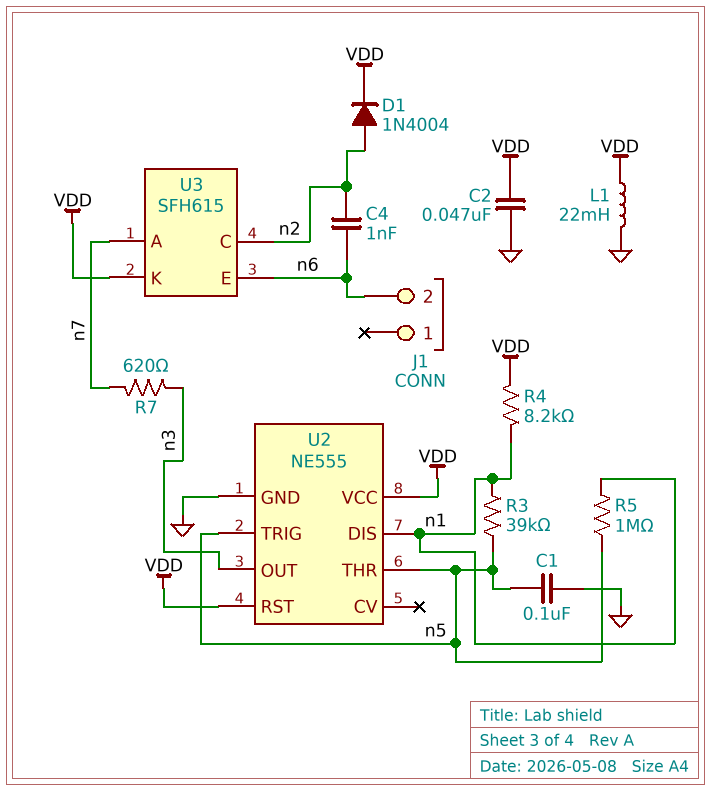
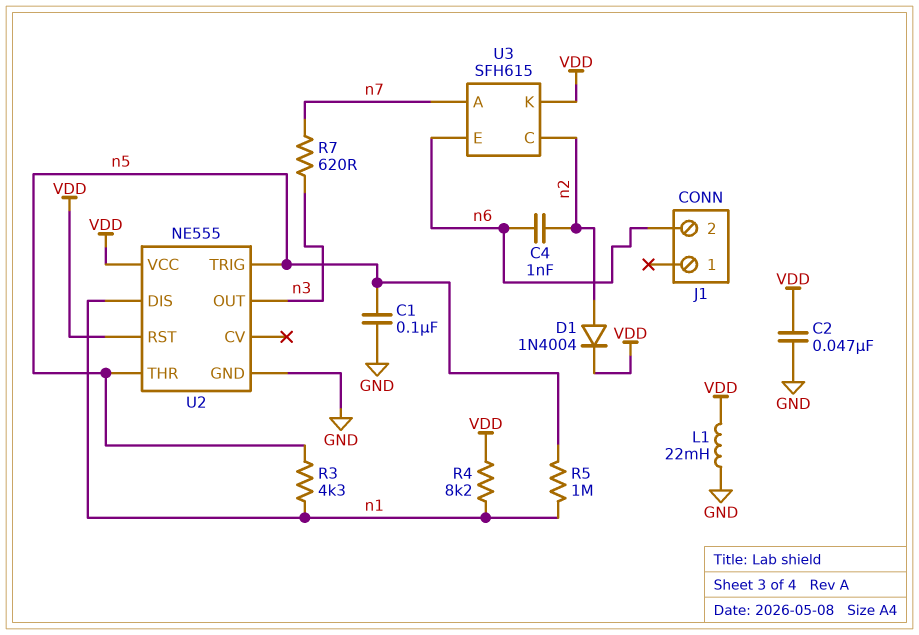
R3: 39k (n1, n5) -> 4.3k (n1, n5)

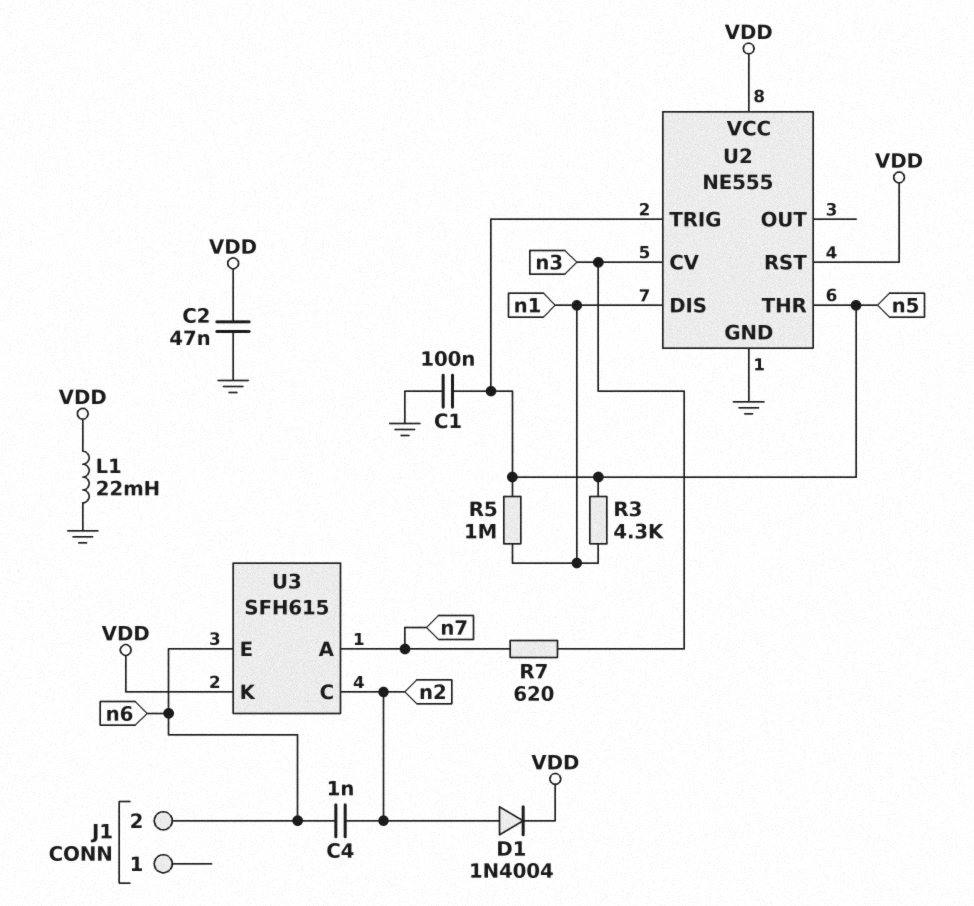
R4: 8.2k (VDD, n1) -> none
U2 pin CV: none -> n3
U2 pin OUT: n3 -> none

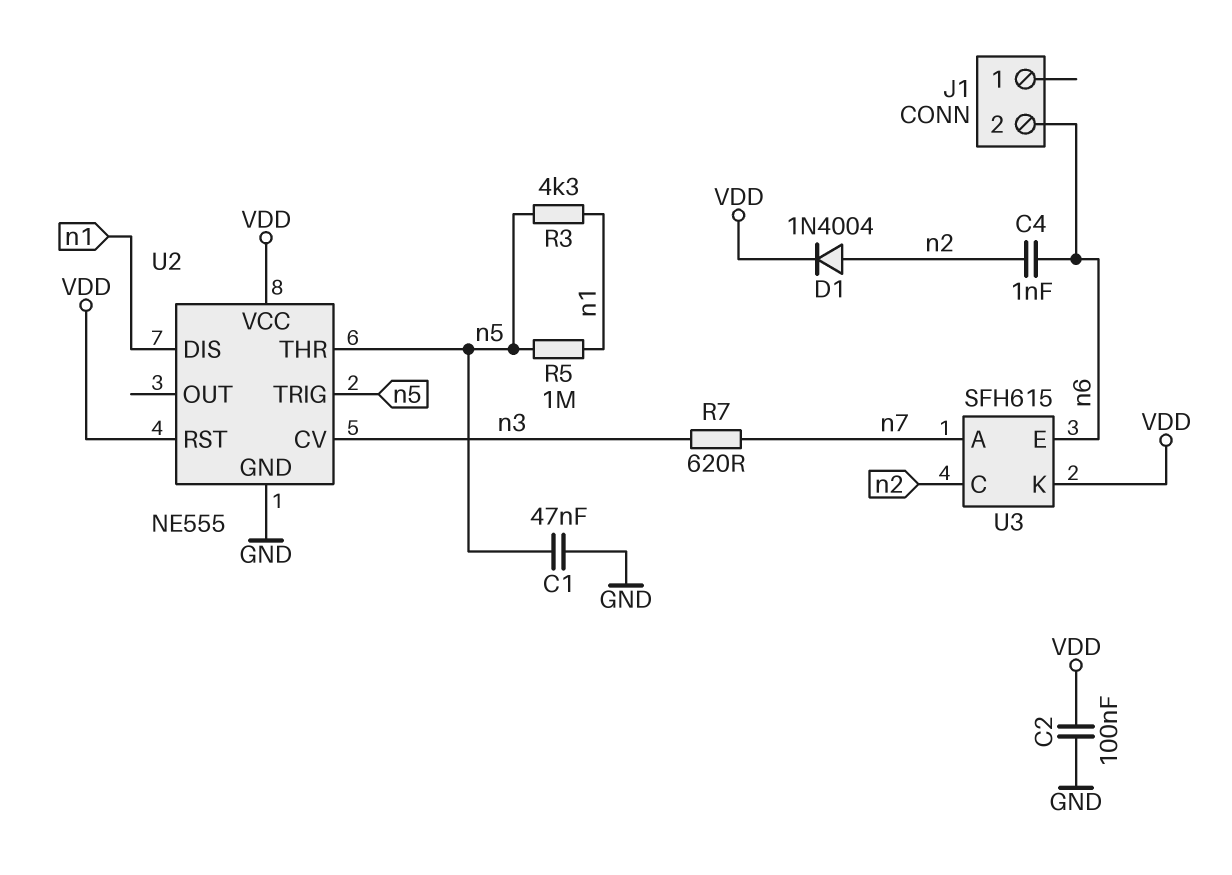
C1: 100nF (GND, n5) -> 47nF (GND, n5)
C2: 47nF (GND, VDD) -> 100nF (GND, VDD)
L1: 22mH (GND, VDD) -> none

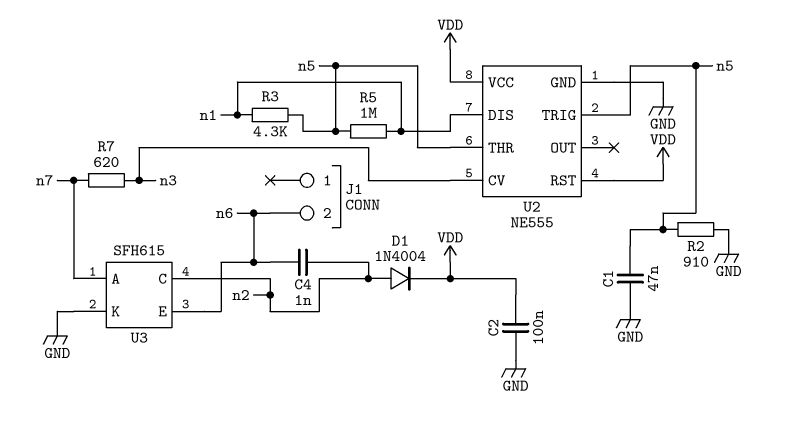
R2: none -> 910 (GND, n5)
U3 pin K: VDD -> GND

